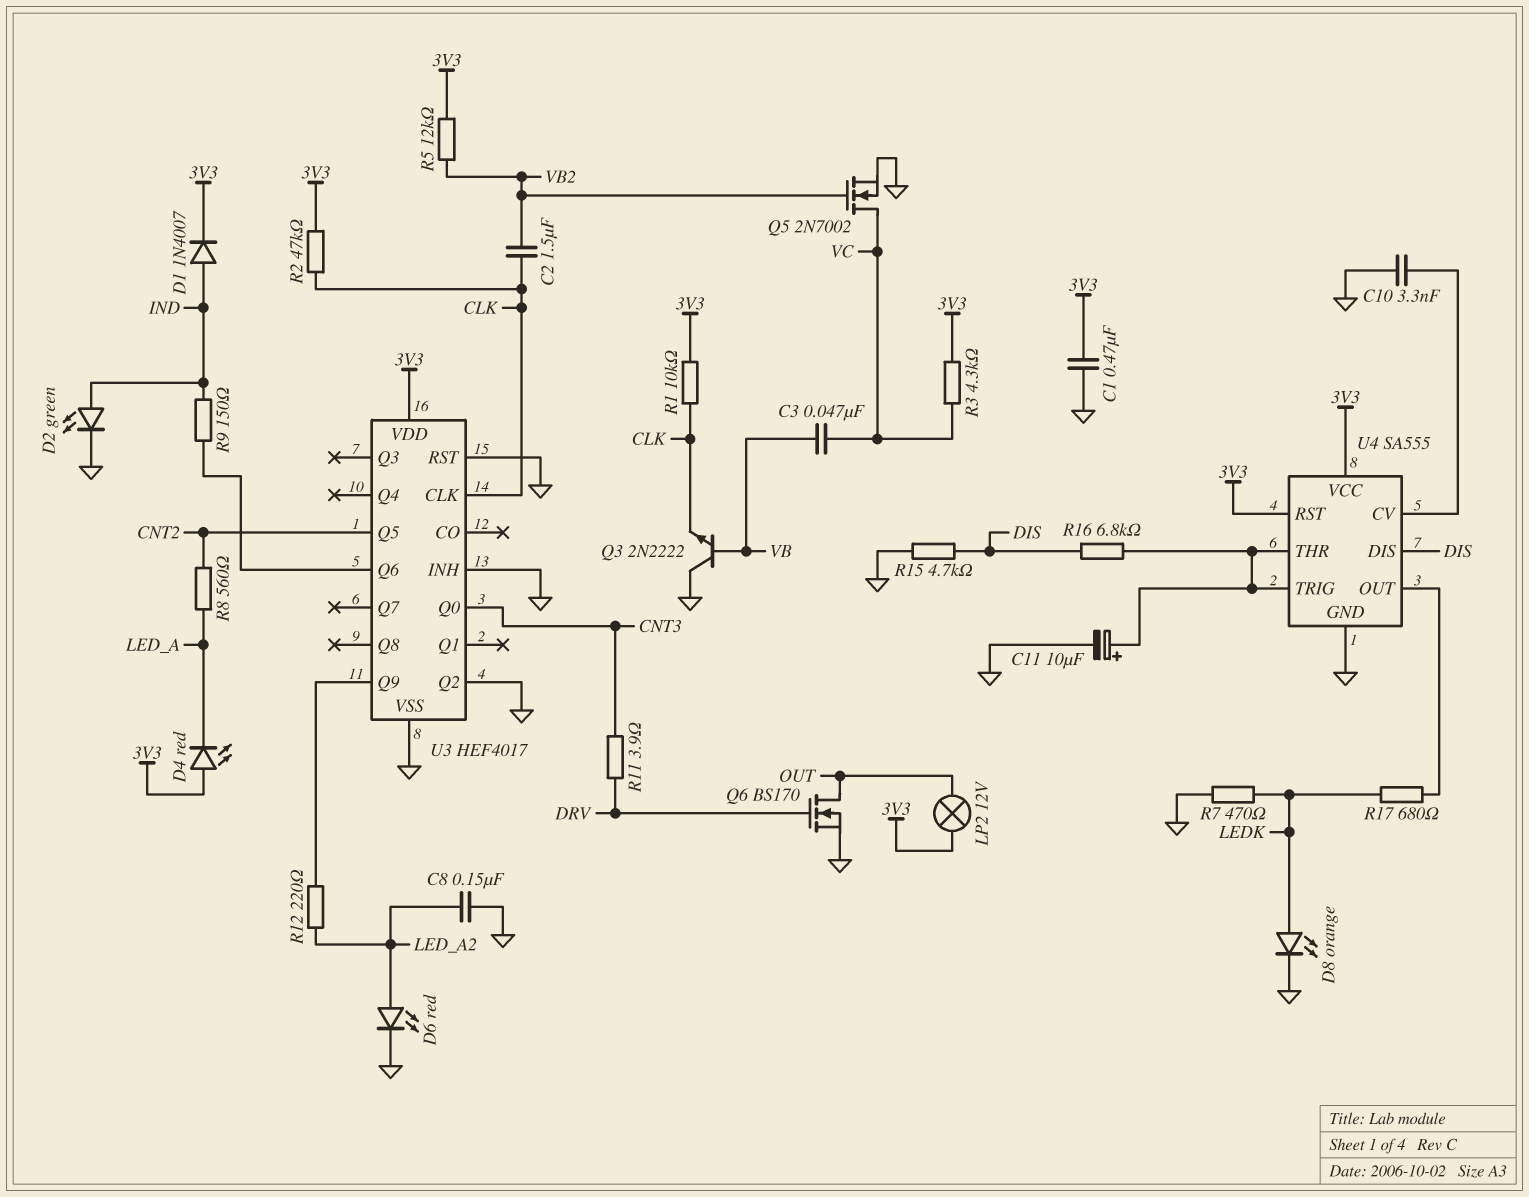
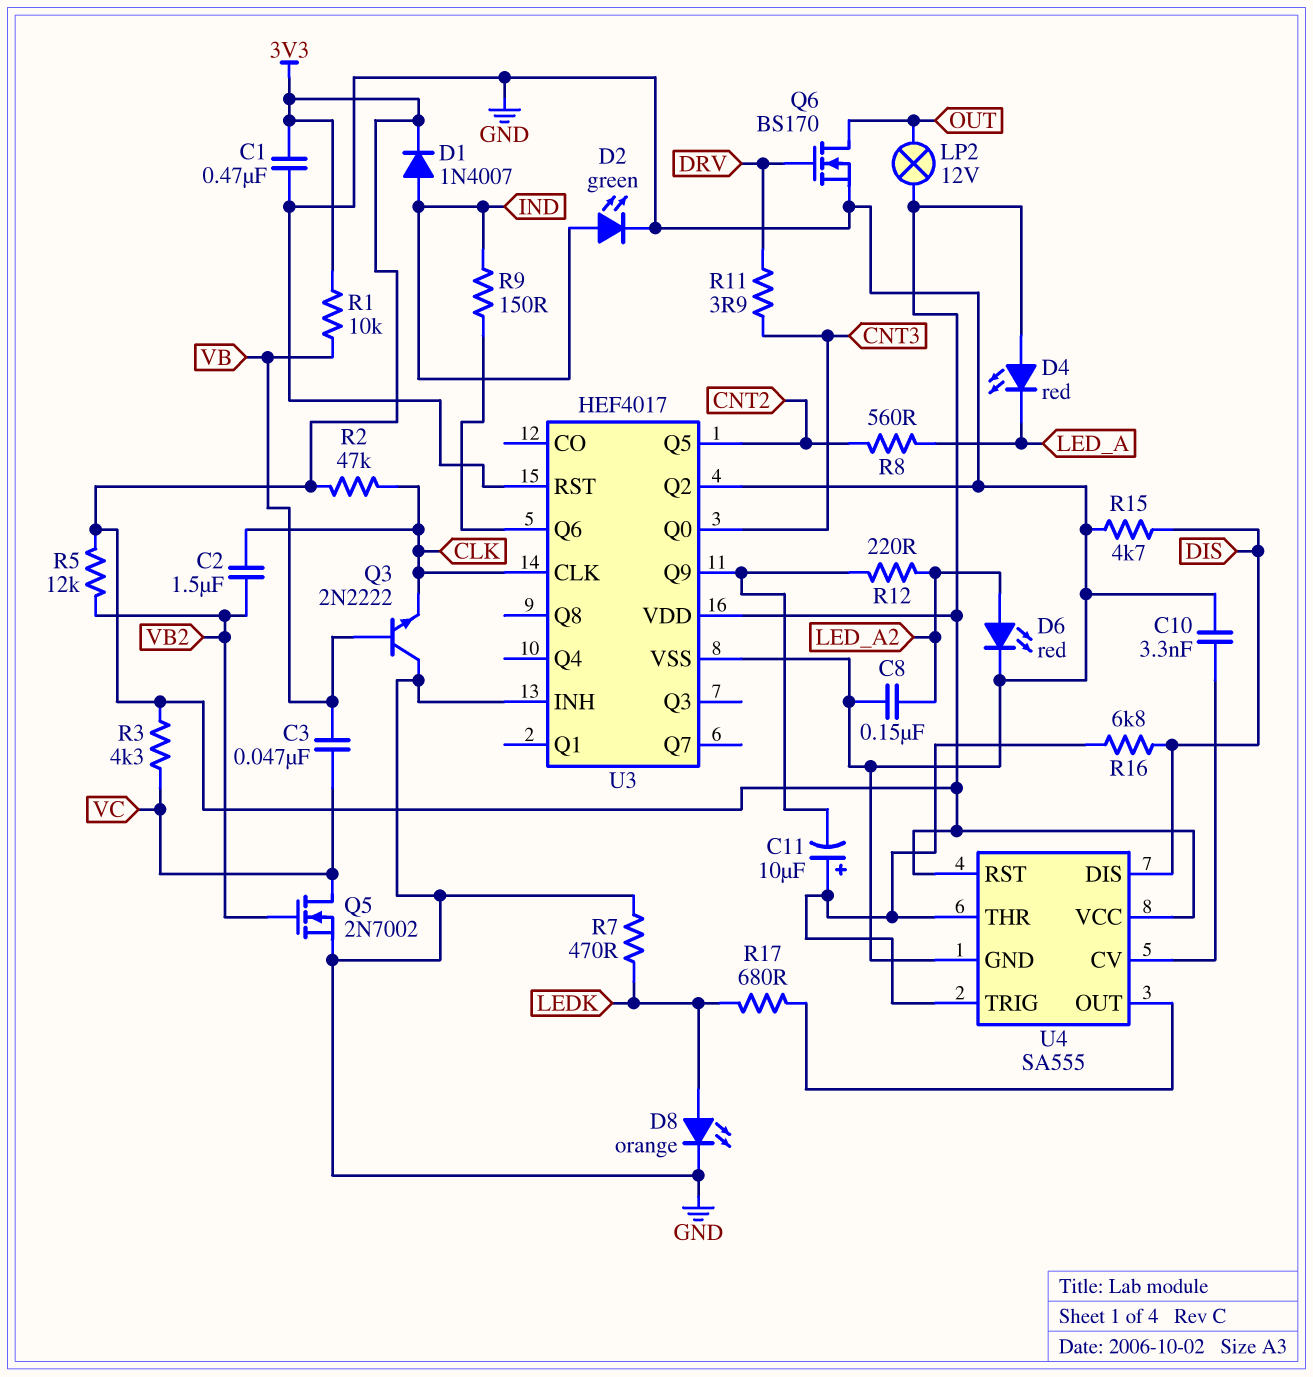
C11: 10uF (plus U4/THR, minus GND) -> 10uF (plus U4/THR, minus U3/Q9)
R1: 10k (3V3, CLK) -> 10k (3V3, VB)

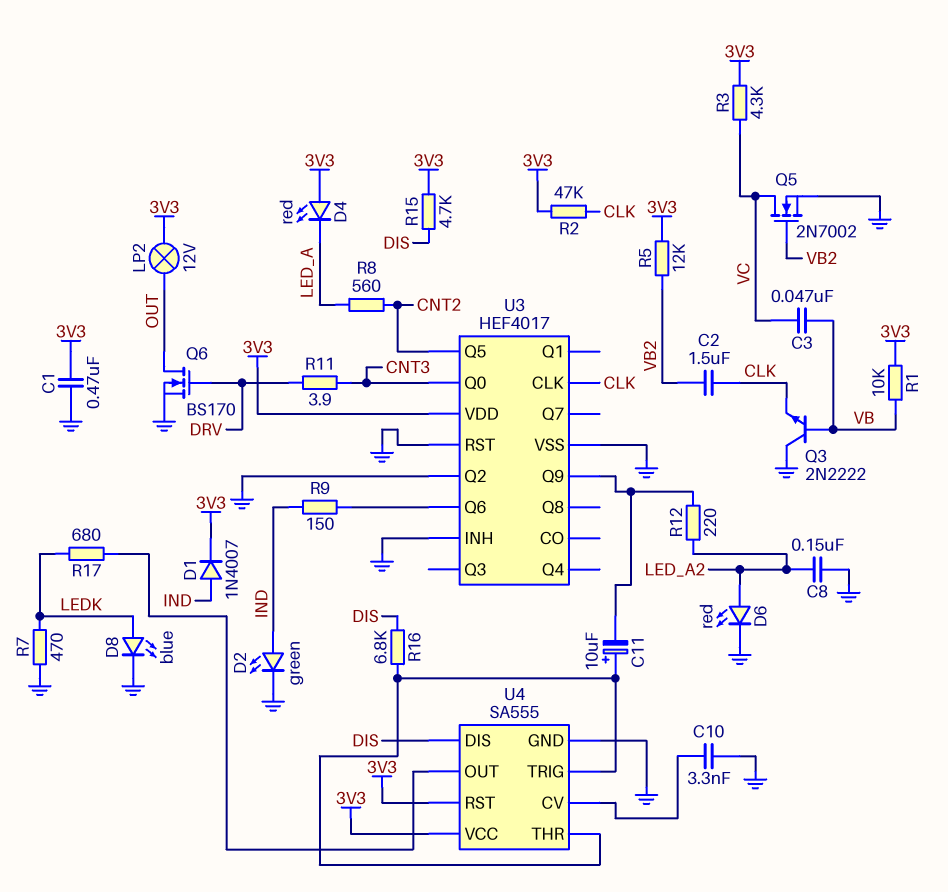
D8: LED orange (A LEDK, K GND) -> LED blue (A LEDK, K GND)
R15: 4.7k (DIS, GND) -> 4.7k (3V3, DIS)

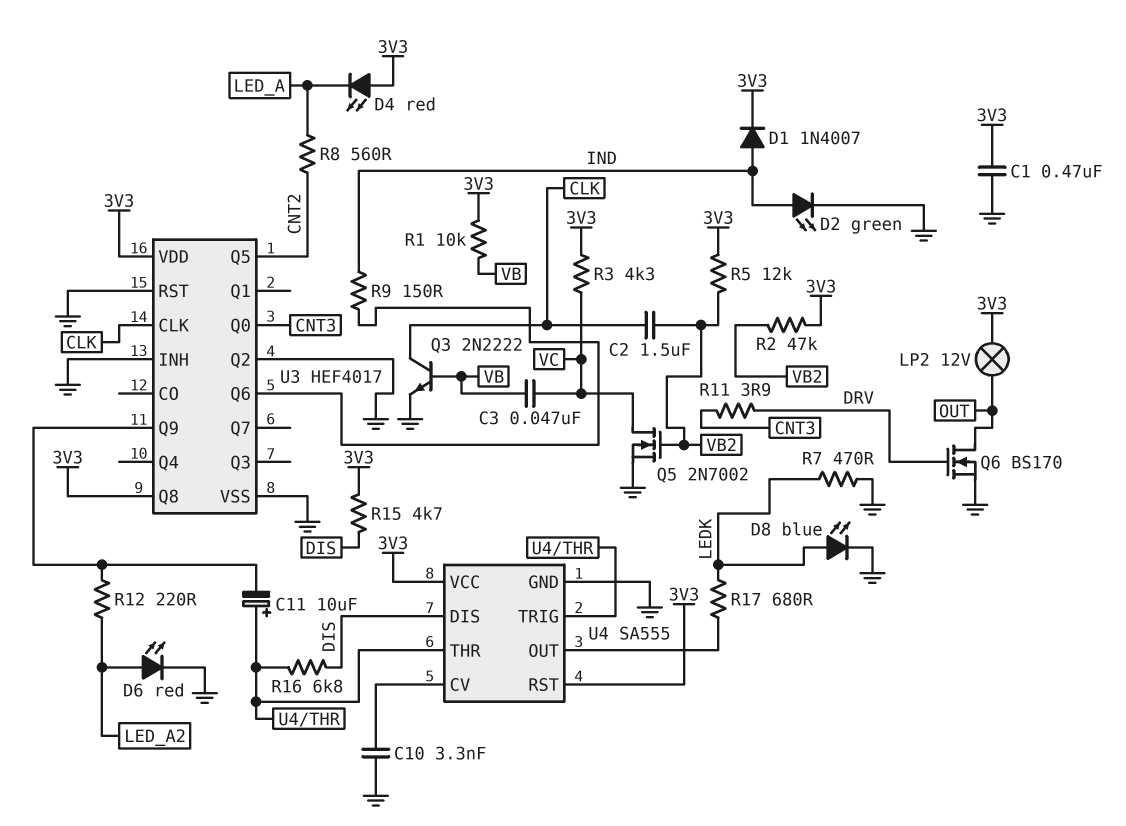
C8: 150nF (GND, LED_A2) -> none
Q3: NPN 2N2222 (B VB, C GND, E CLK) -> NPN 2N2222 (B VB, C CLK, E GND)
R2: 47k (3V3, CLK) -> 47k (3V3, VB2)
U3 pin Q8: none -> 3V3

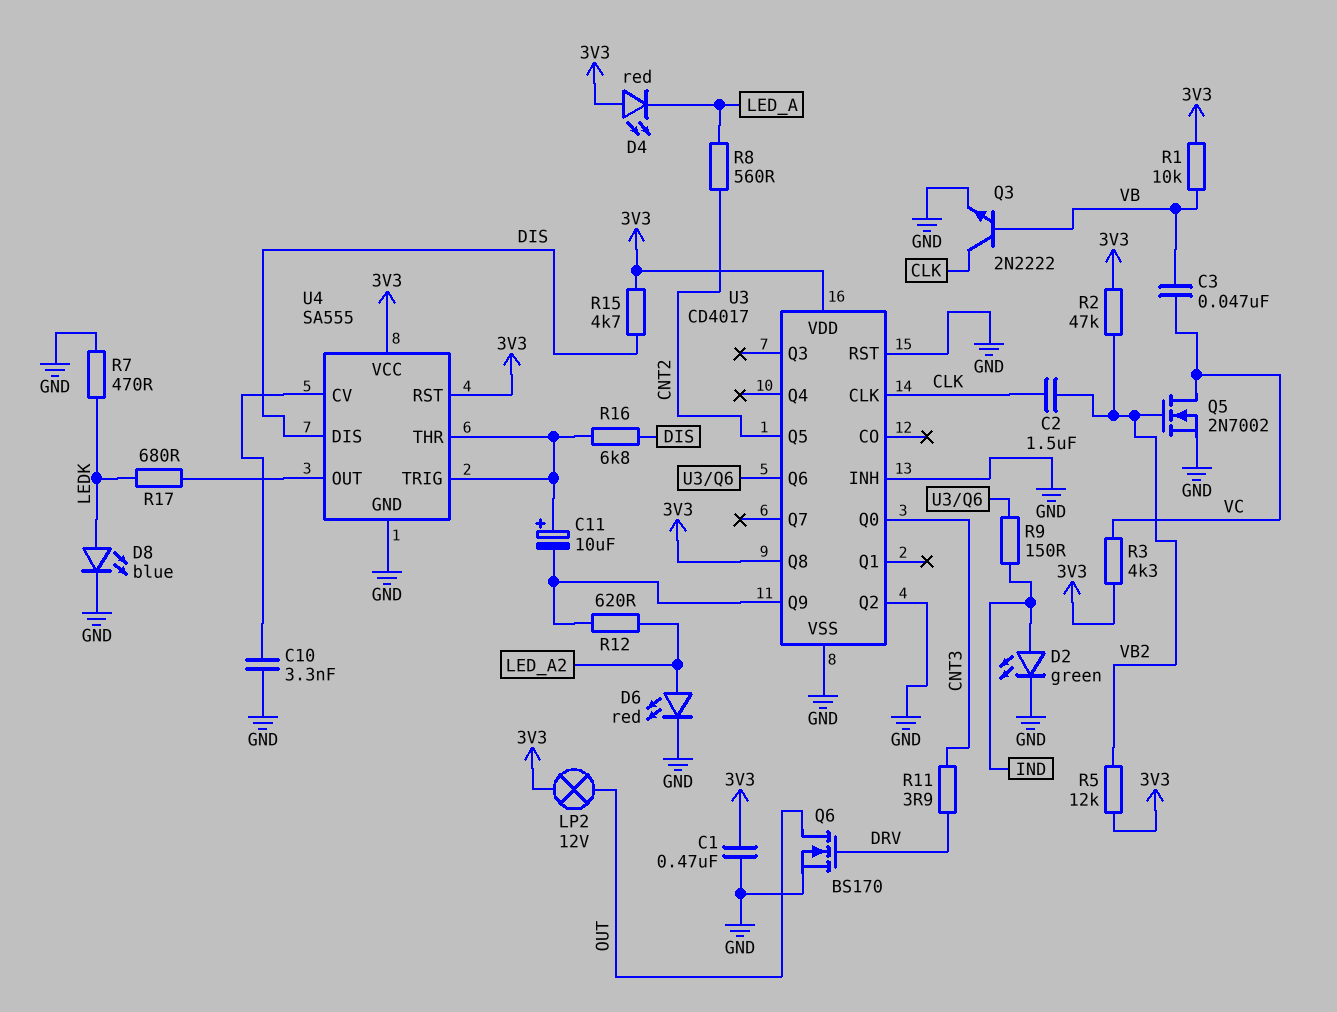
D1: diode 1N4007 (A IND, K 3V3) -> none
R12: 220 (LED_A2, U3/Q9) -> 620 (LED_A2, U3/Q9)
U3: HEF4017 -> CD4017

